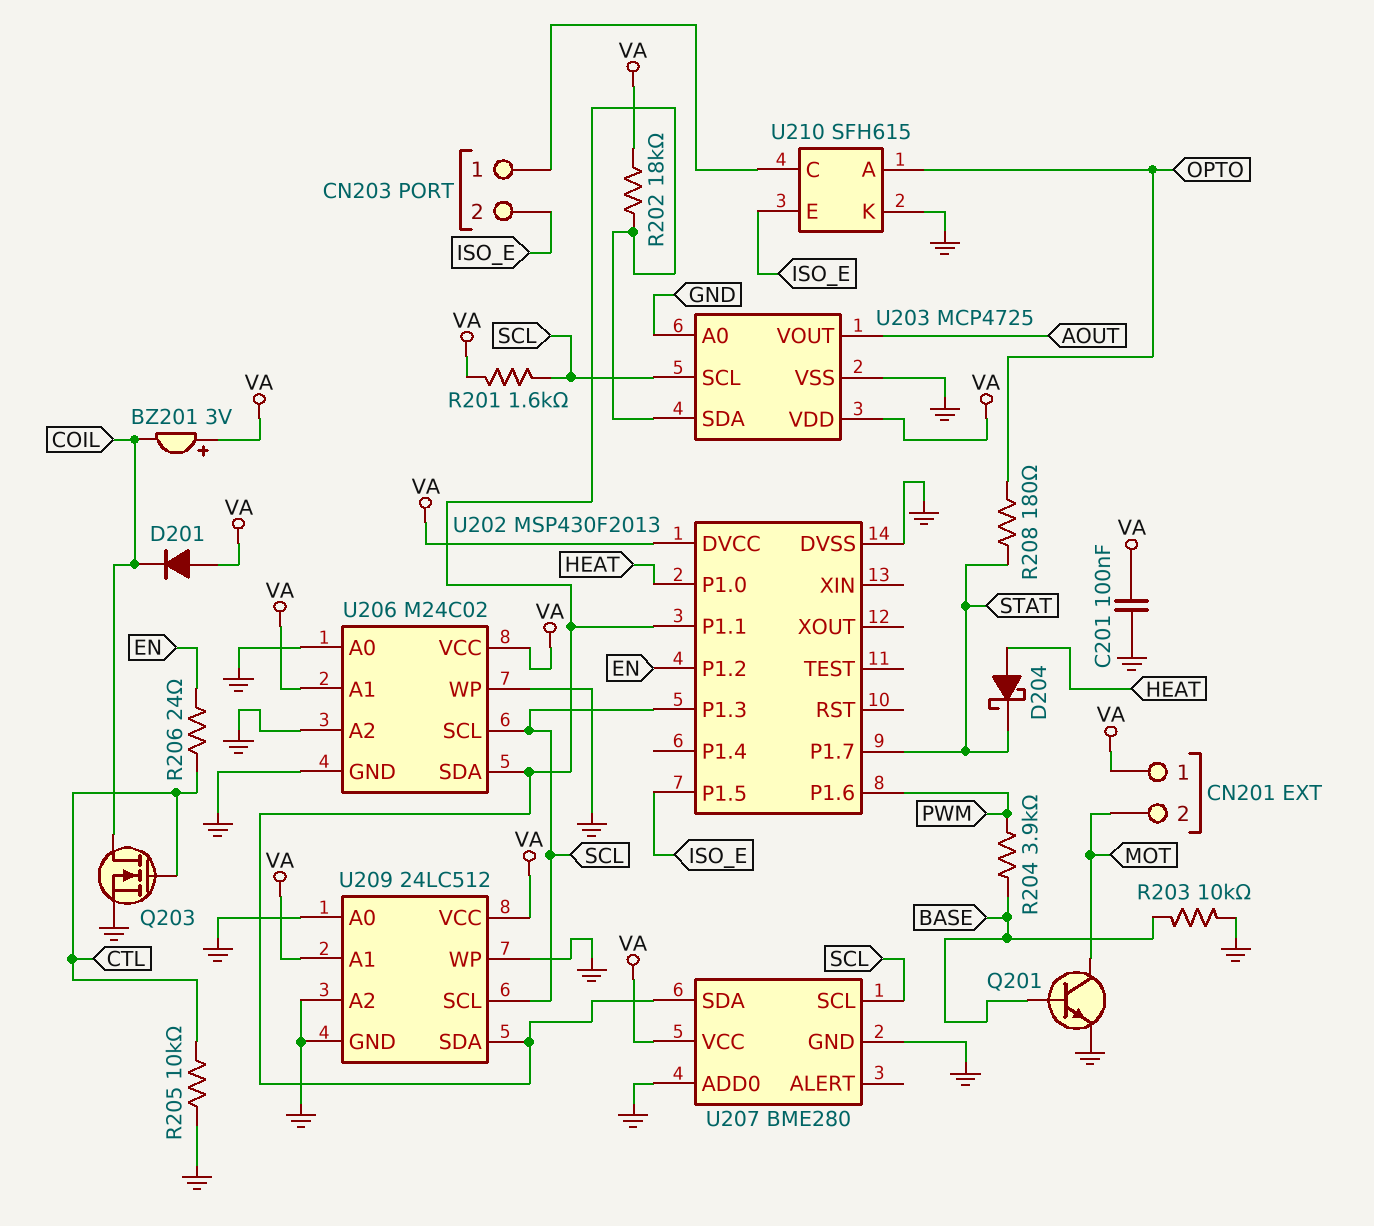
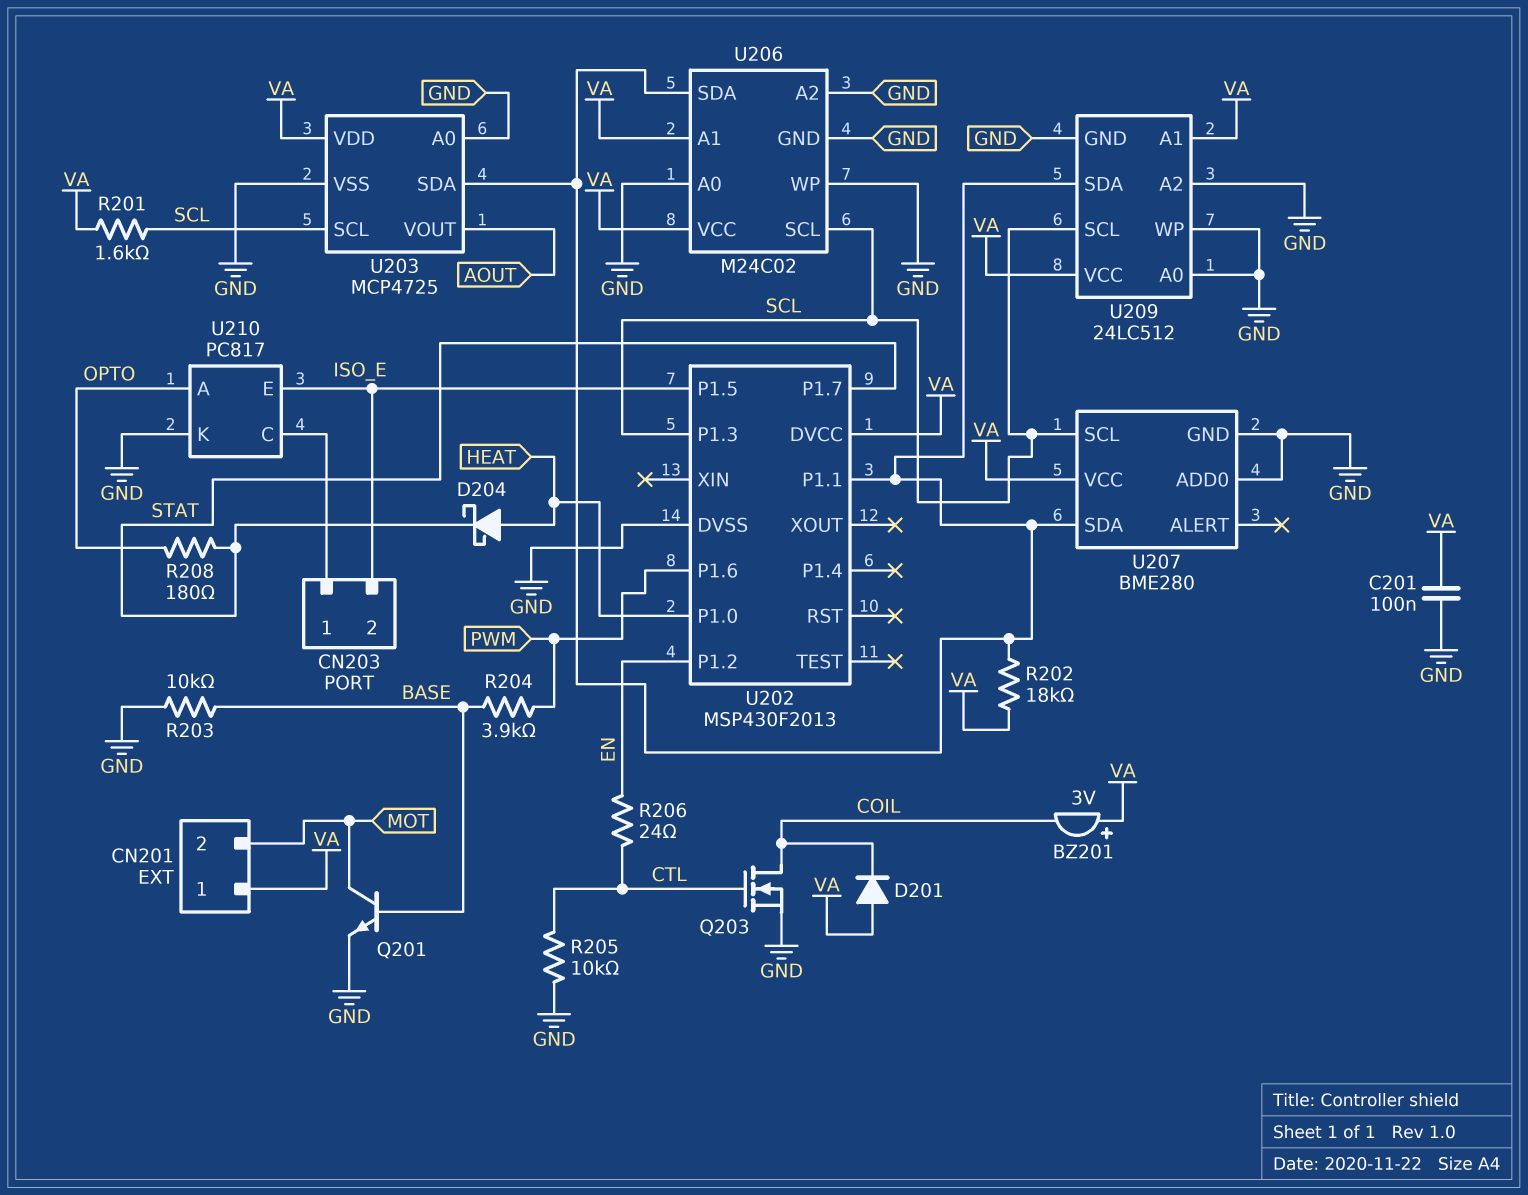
U210: SFH615 -> PC817

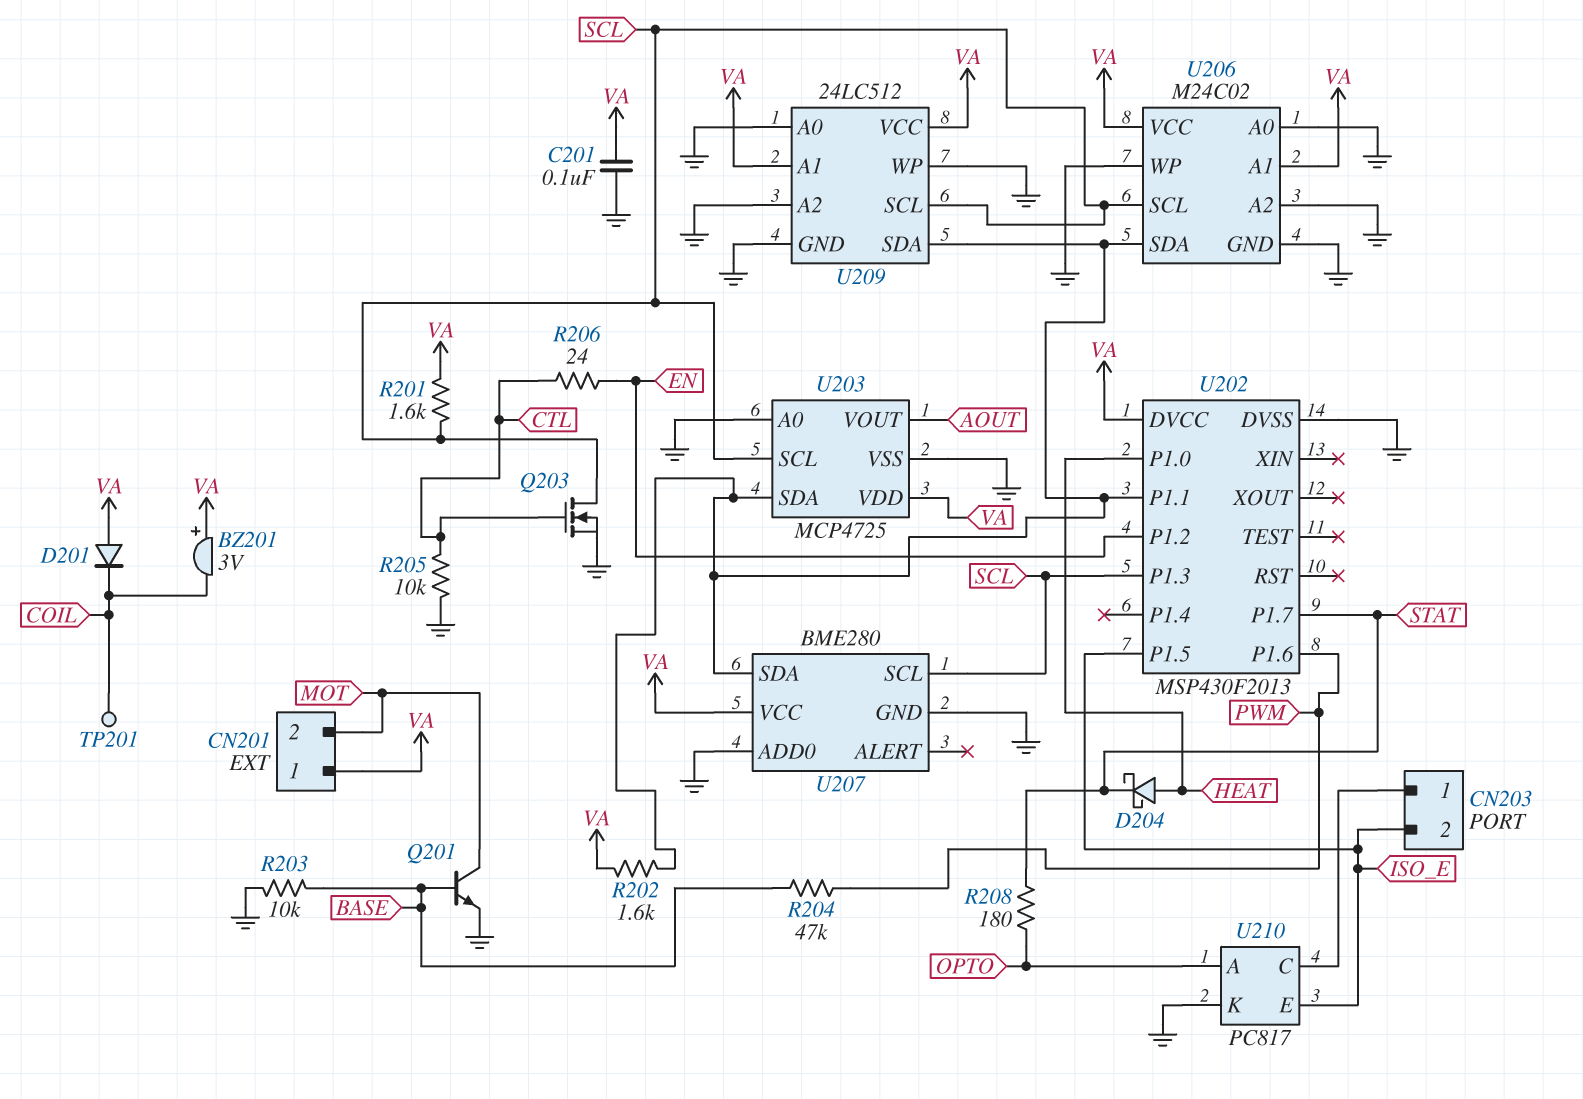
Q203: NMOS (G CTL, D COIL, S GND) -> NMOS (G CTL, D SCL, S GND)
R202: 18k (U202/P1.1, VA) -> 1.6k (U202/P1.1, VA)
R204: 3.9k (BASE, PWM) -> 47k (BASE, PWM)
TP201: none -> test point (COIL)

